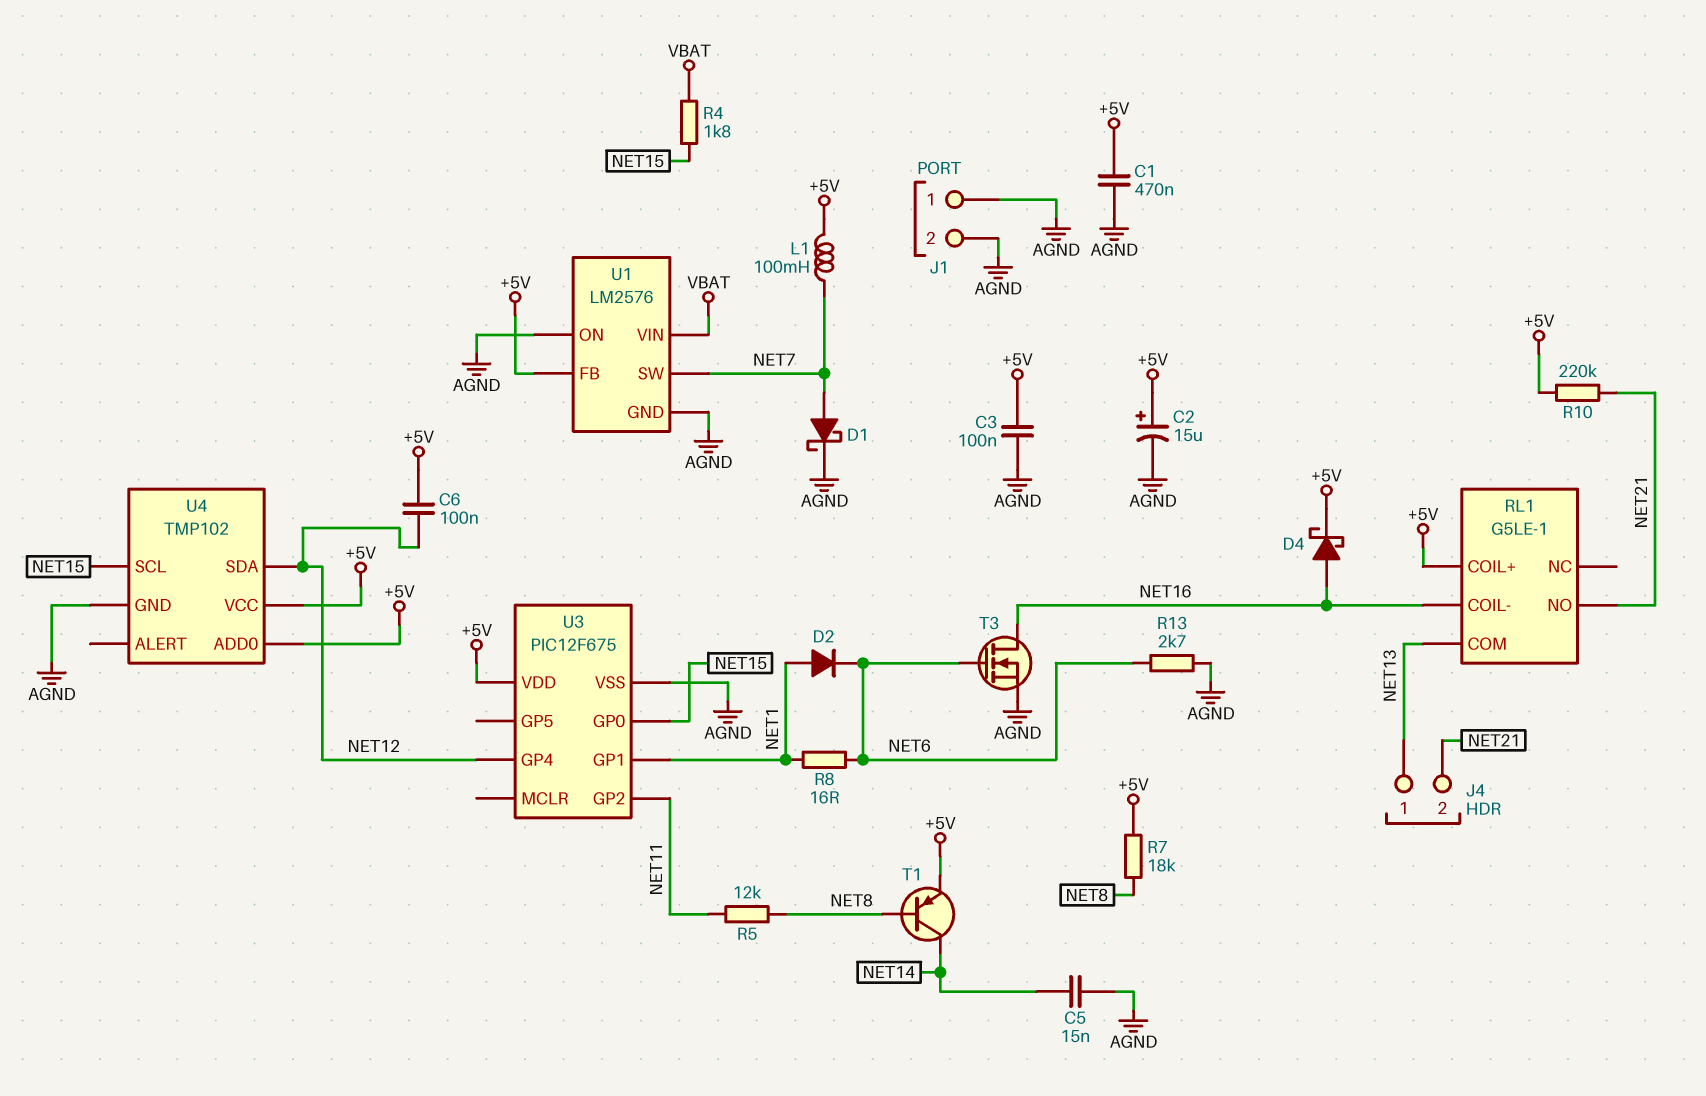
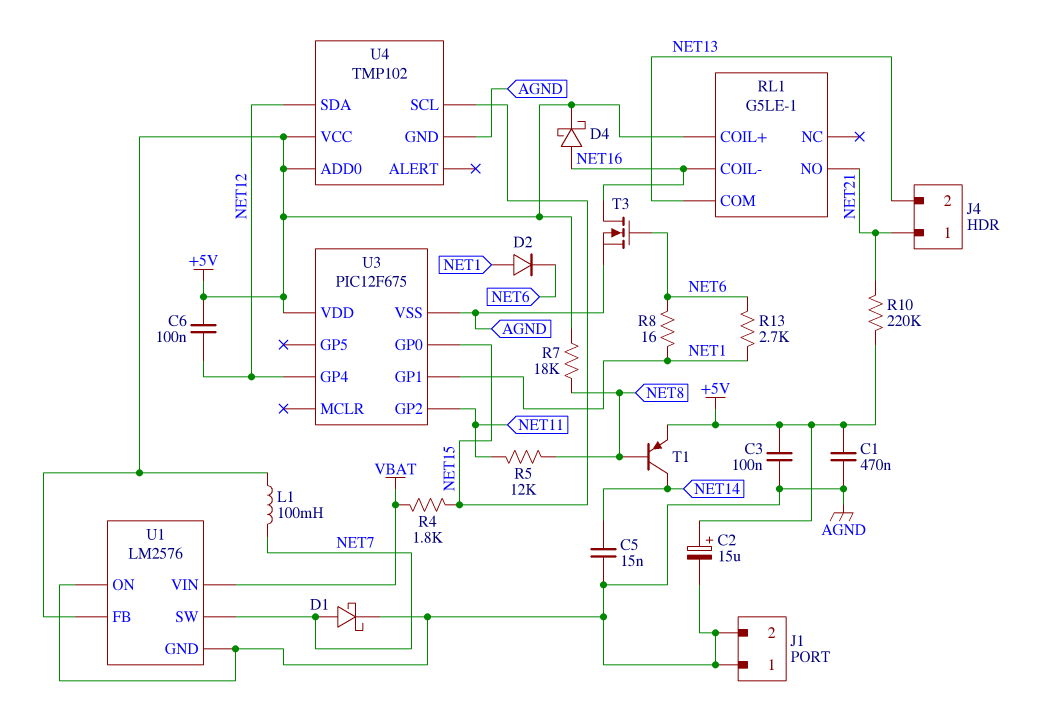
J4 pin 1: NET13 -> NET21
J4 pin 2: NET21 -> NET13
R13: 2.7k (AGND, NET6) -> 2.7k (NET1, NET6)

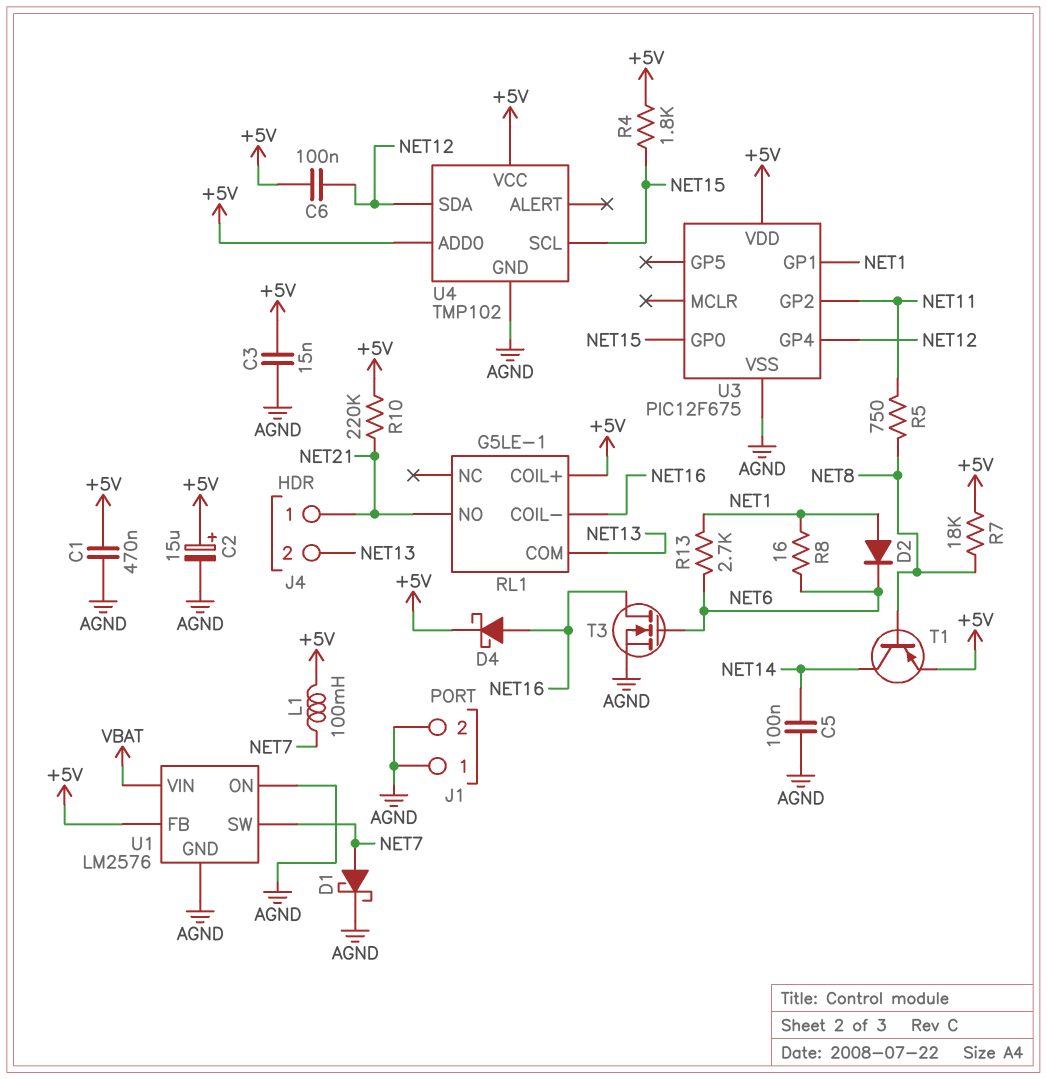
C3: 100nF (+5V, AGND) -> 15nF (+5V, AGND)
C5: 15nF (AGND, NET14) -> 100nF (AGND, NET14)
R4: 1.8k (NET15, VBAT) -> 1.8k (+5V, NET15)
R5: 12k (NET8, NET11) -> 750 (NET8, NET11)

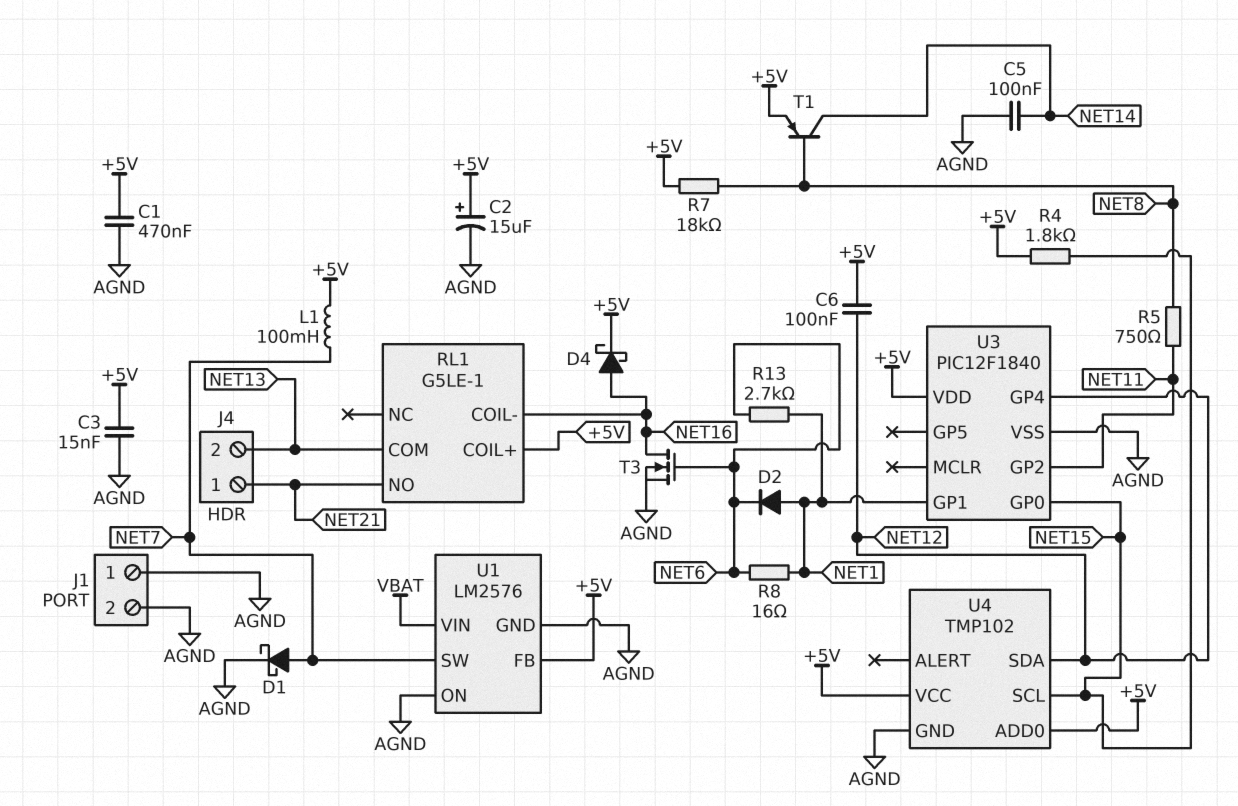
R10: 220k (+5V, NET21) -> none
U3: PIC12F675 -> PIC12F1840

